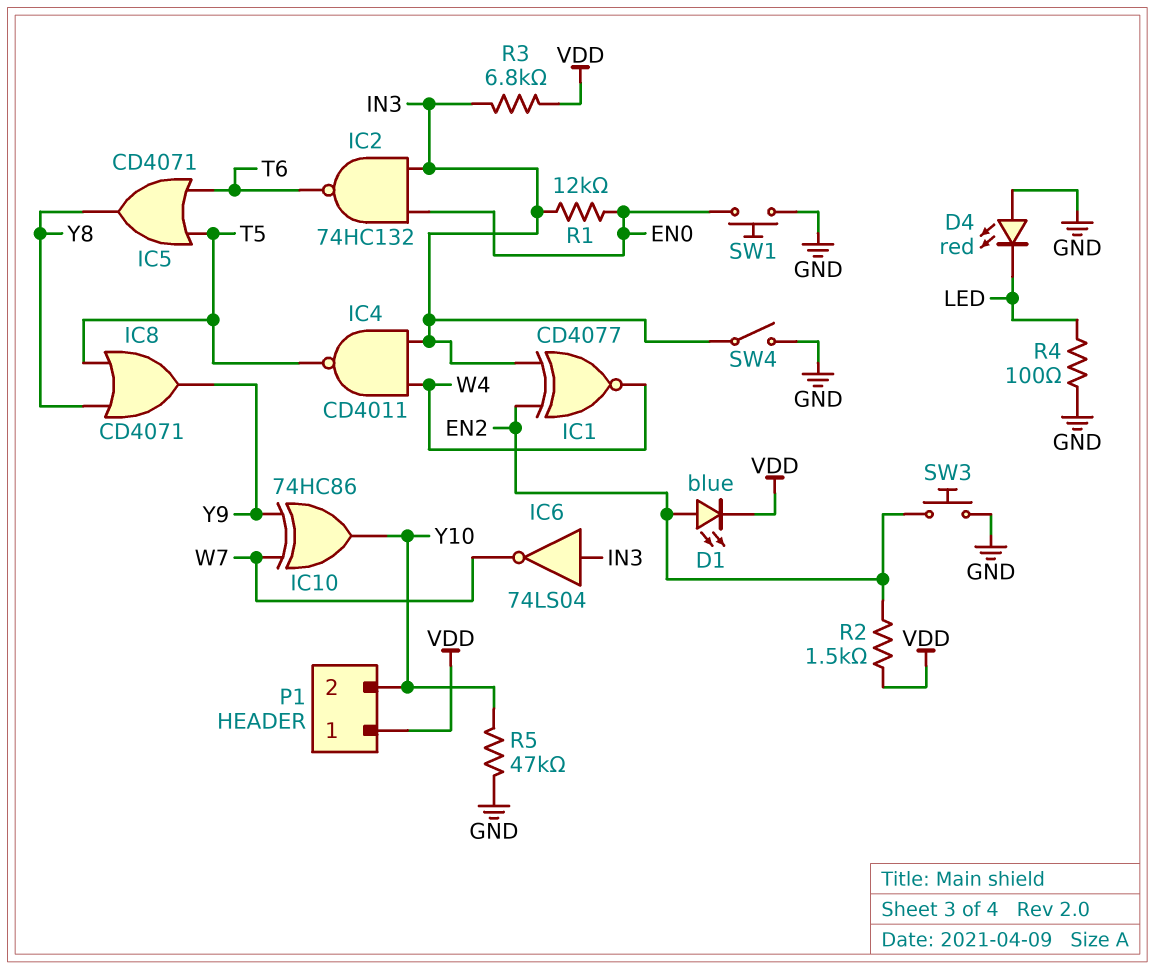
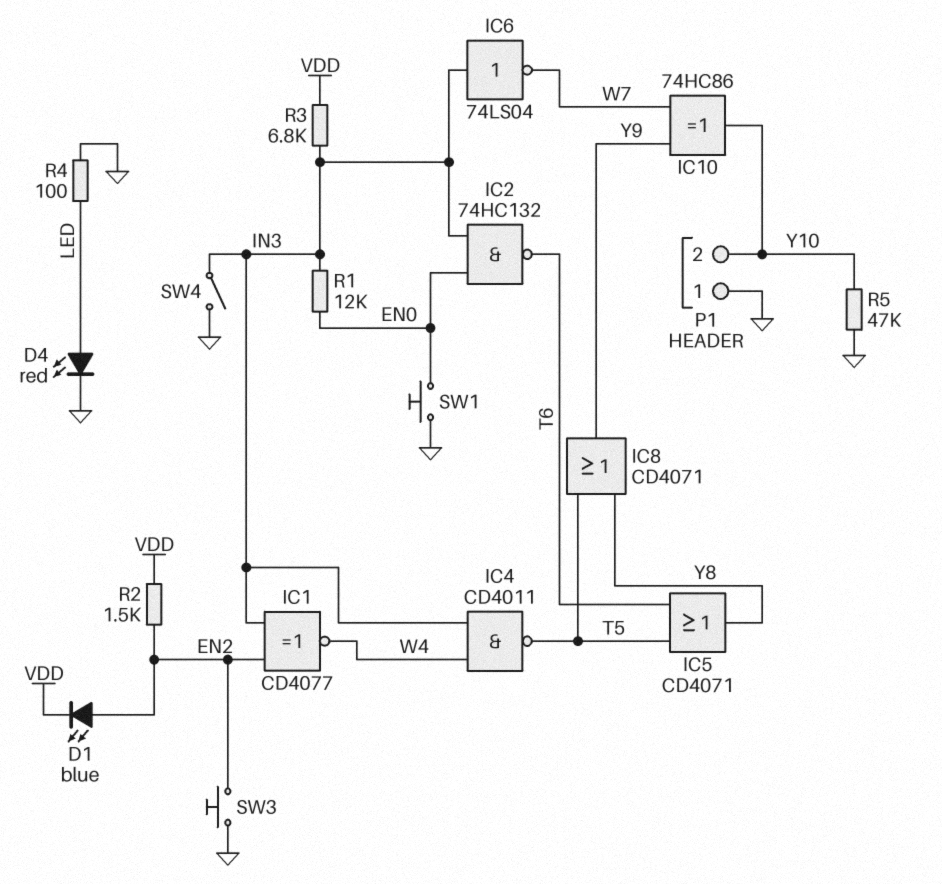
D4: LED red (A GND, K LED) -> LED red (A LED, K GND)
P1 pin 1: VDD -> GND

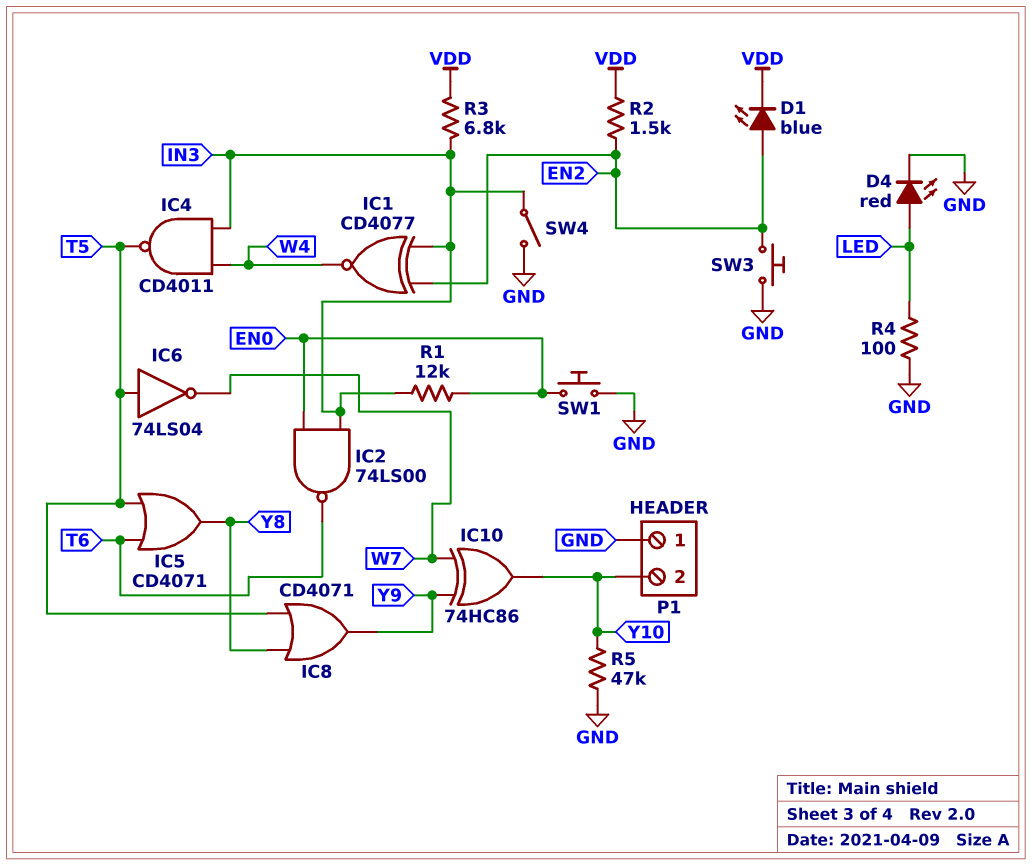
IC2: NAND 74HC132 (in EN0, in IN3, out T6) -> NAND 74LS00 (in EN0, in IN3, out T6)
IC6: NOT 74LS04 (in IN3, out W7) -> NOT 74LS04 (in T5, out W7)

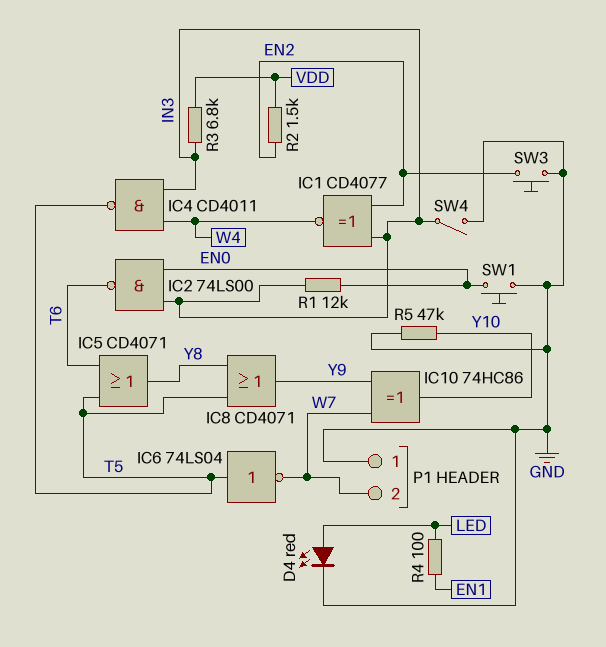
D1: LED blue (A EN2, K VDD) -> none
P1 pin 2: Y10 -> W7
R4: 100 (GND, LED) -> 100 (EN1, LED)

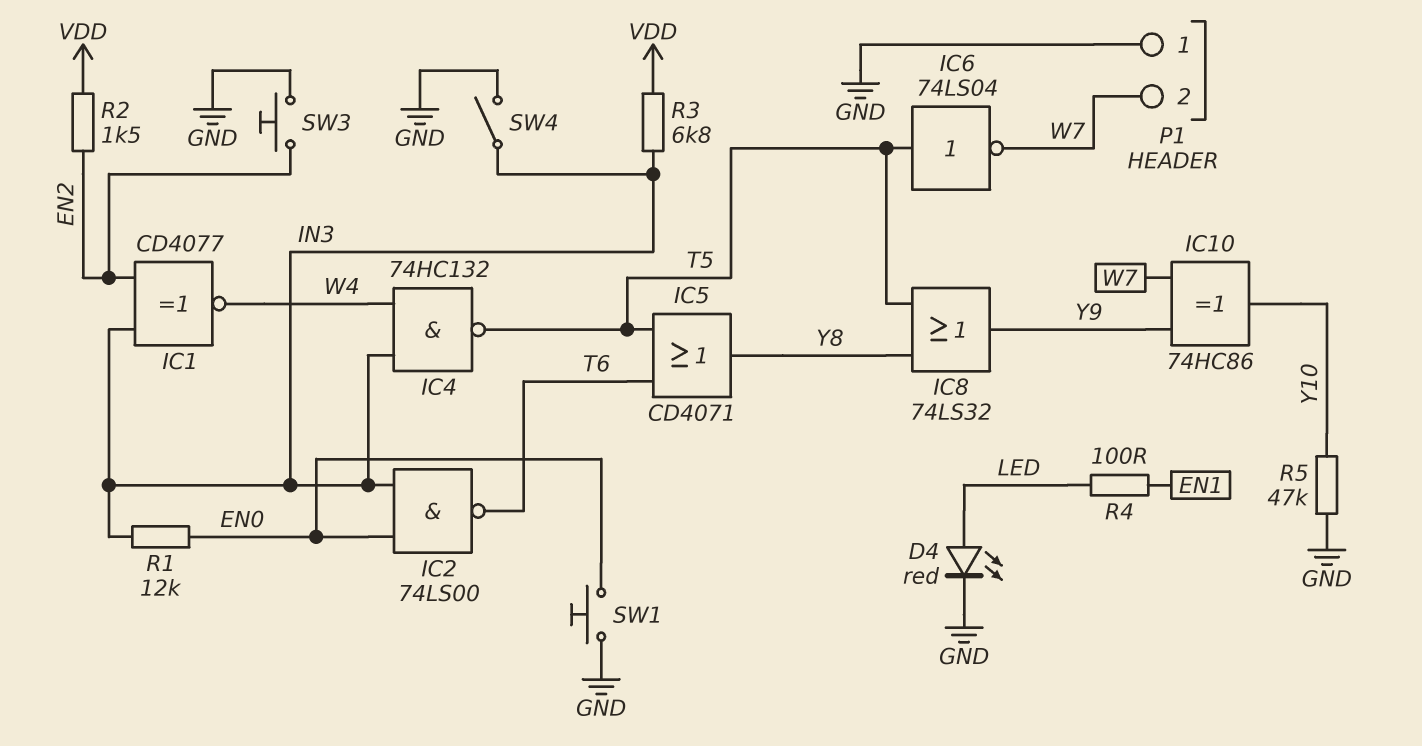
IC4: NAND CD4011 (in IN3, in W4, out T5) -> NAND 74HC132 (in IN3, in W4, out T5)
IC8: OR CD4071 (in T5, in Y8, out Y9) -> OR 74LS32 (in T5, in Y8, out Y9)

